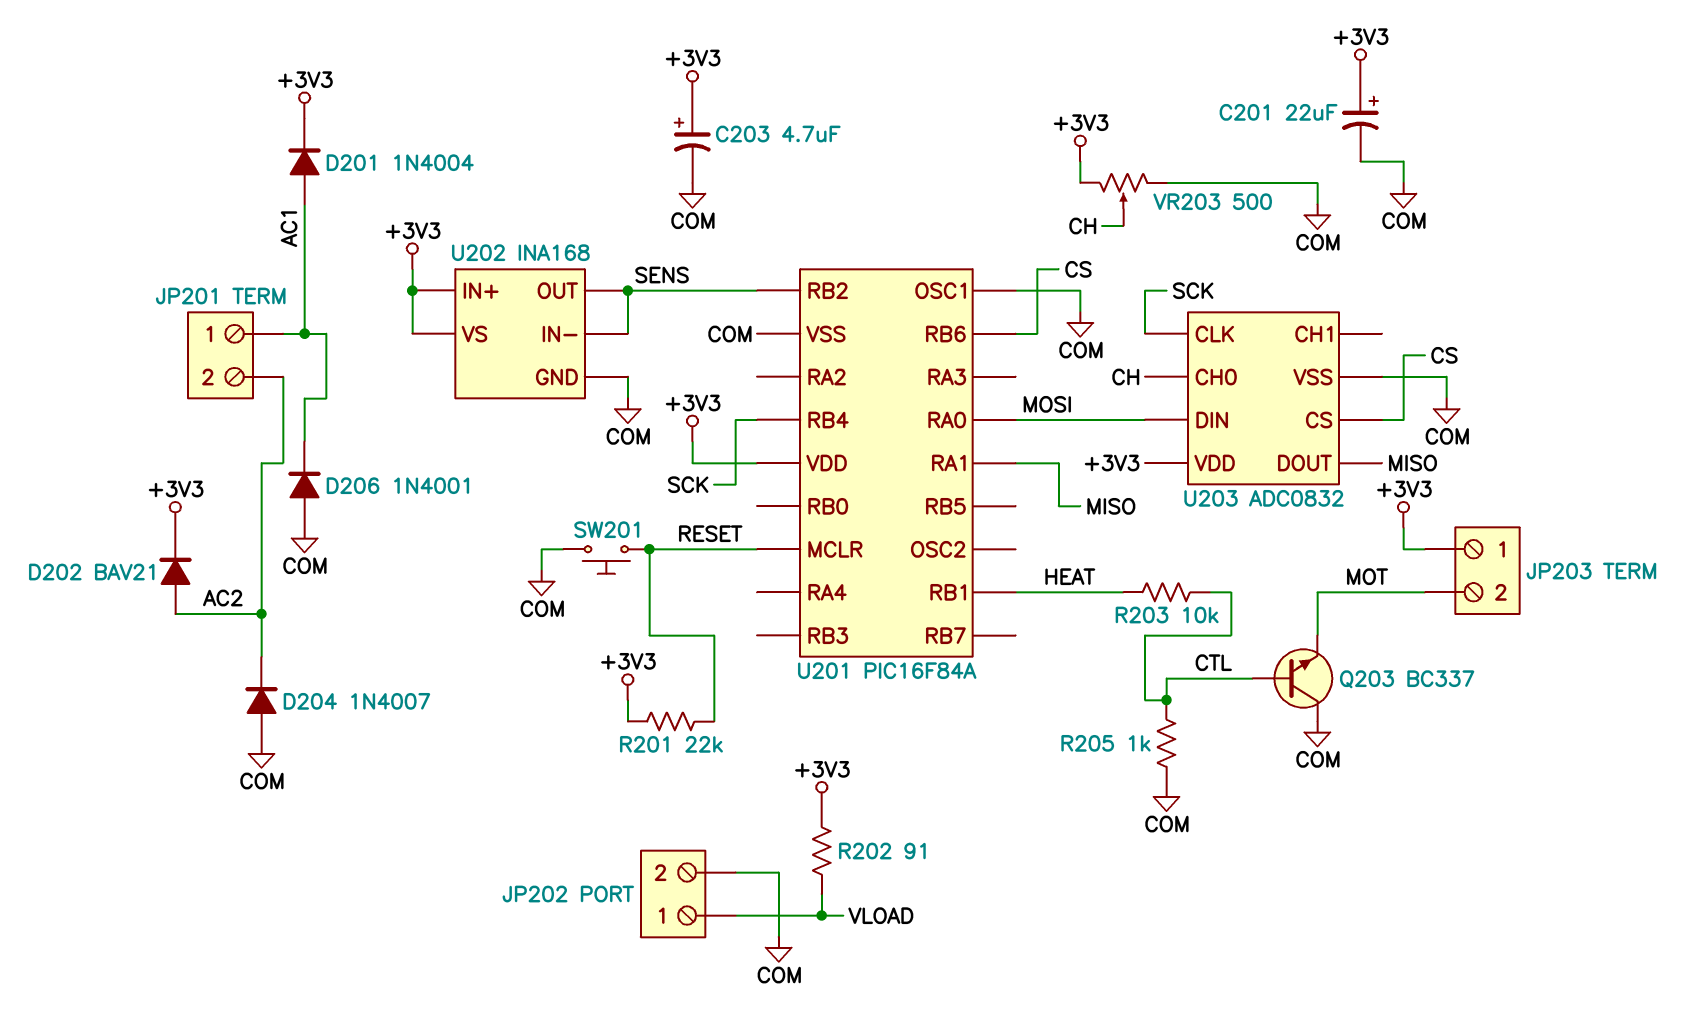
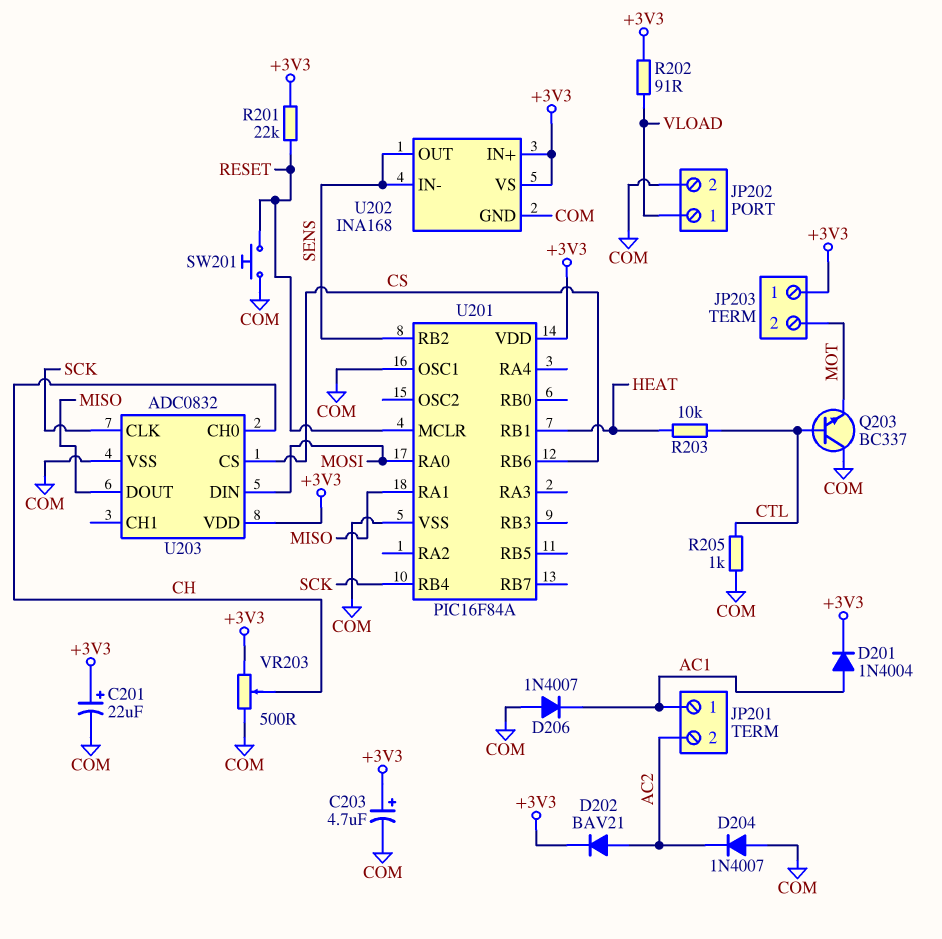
D206: diode 1N4001 (A COM, K AC1) -> diode 1N4007 (A COM, K AC1)

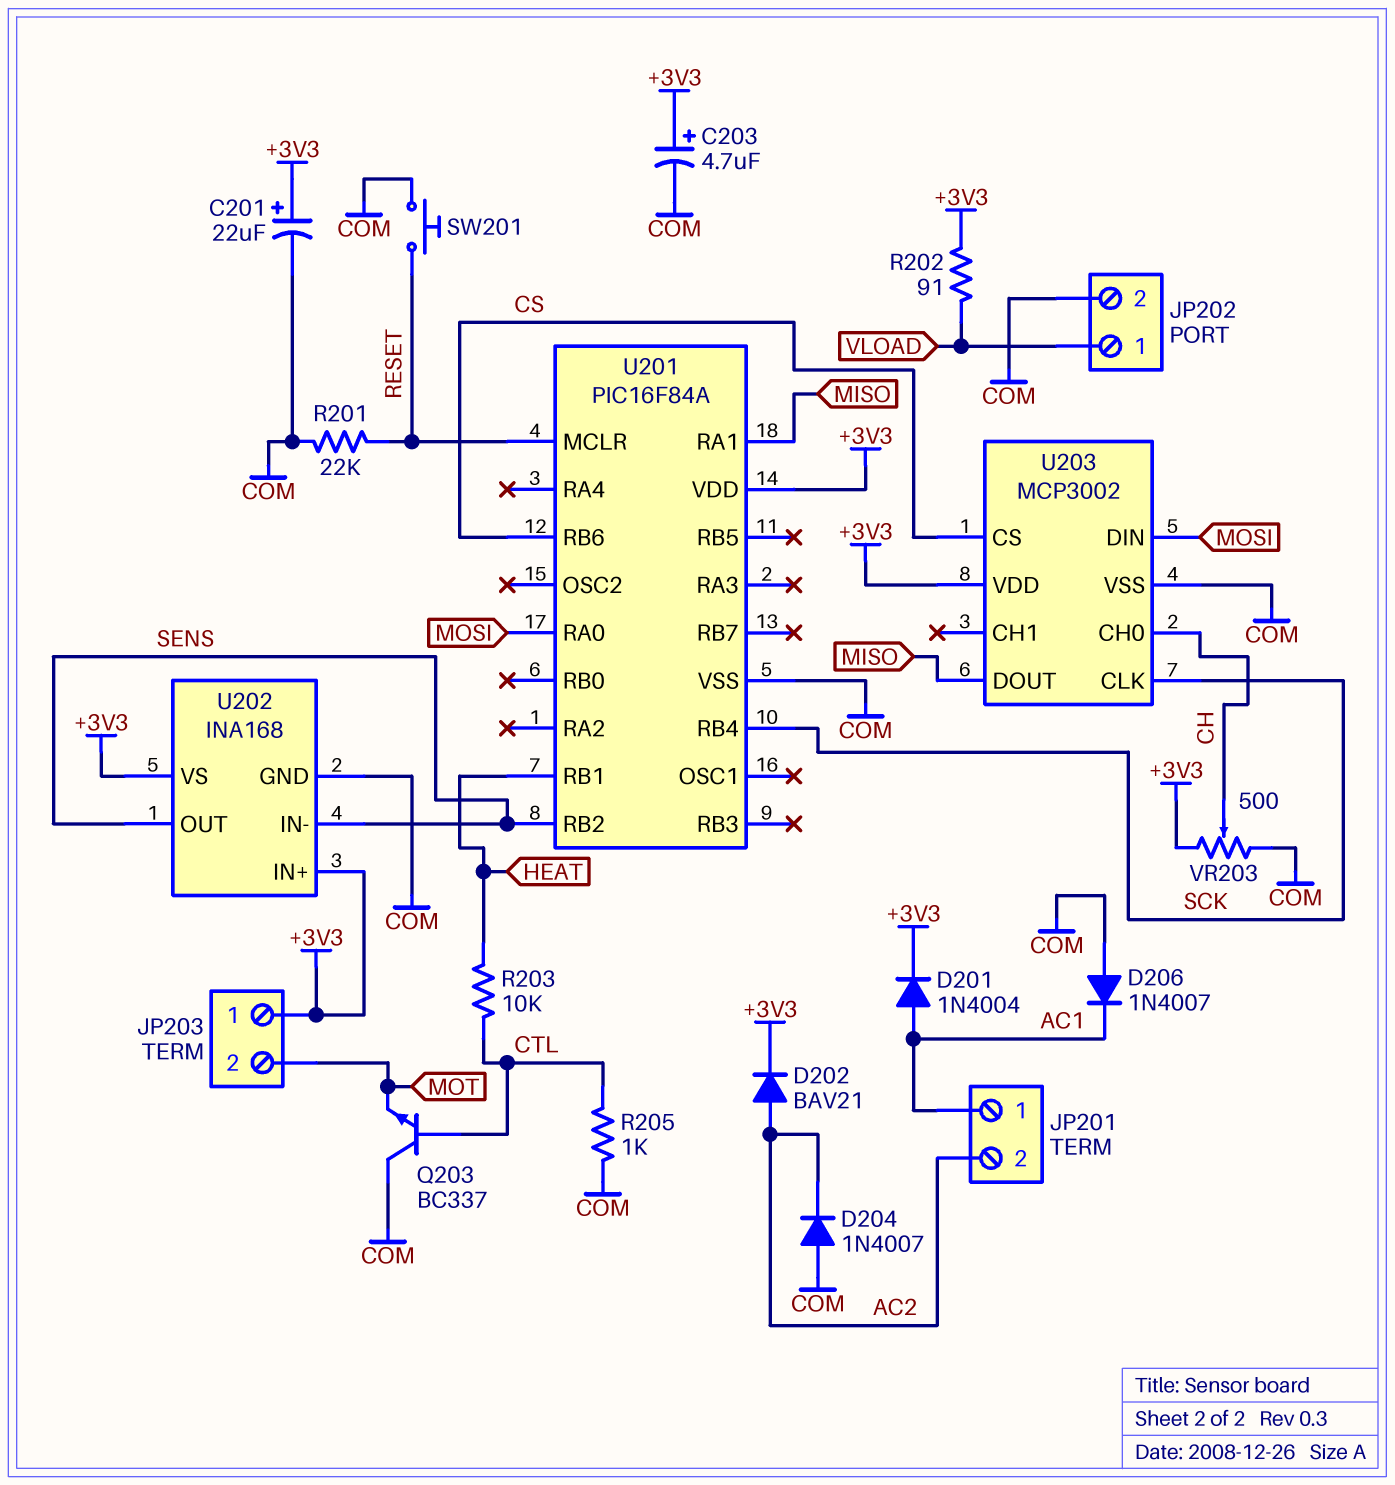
R201: 22k (+3V3, RESET) -> 22k (COM, RESET)
U201 pin OSC1: COM -> none
U203: ADC0832 -> MCP3002

